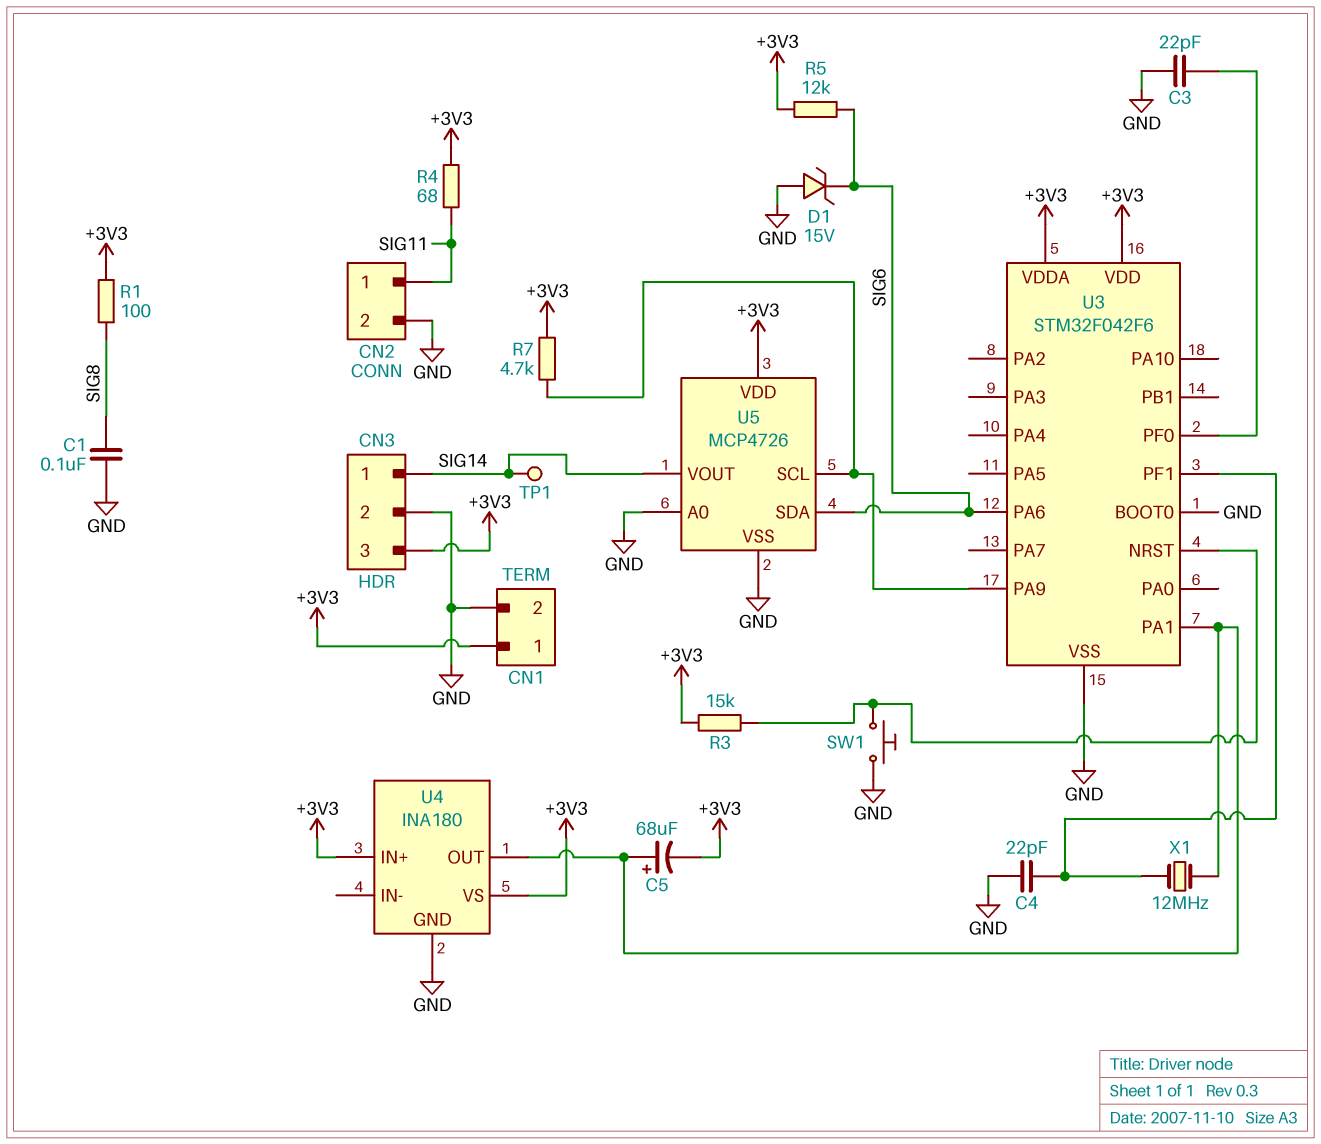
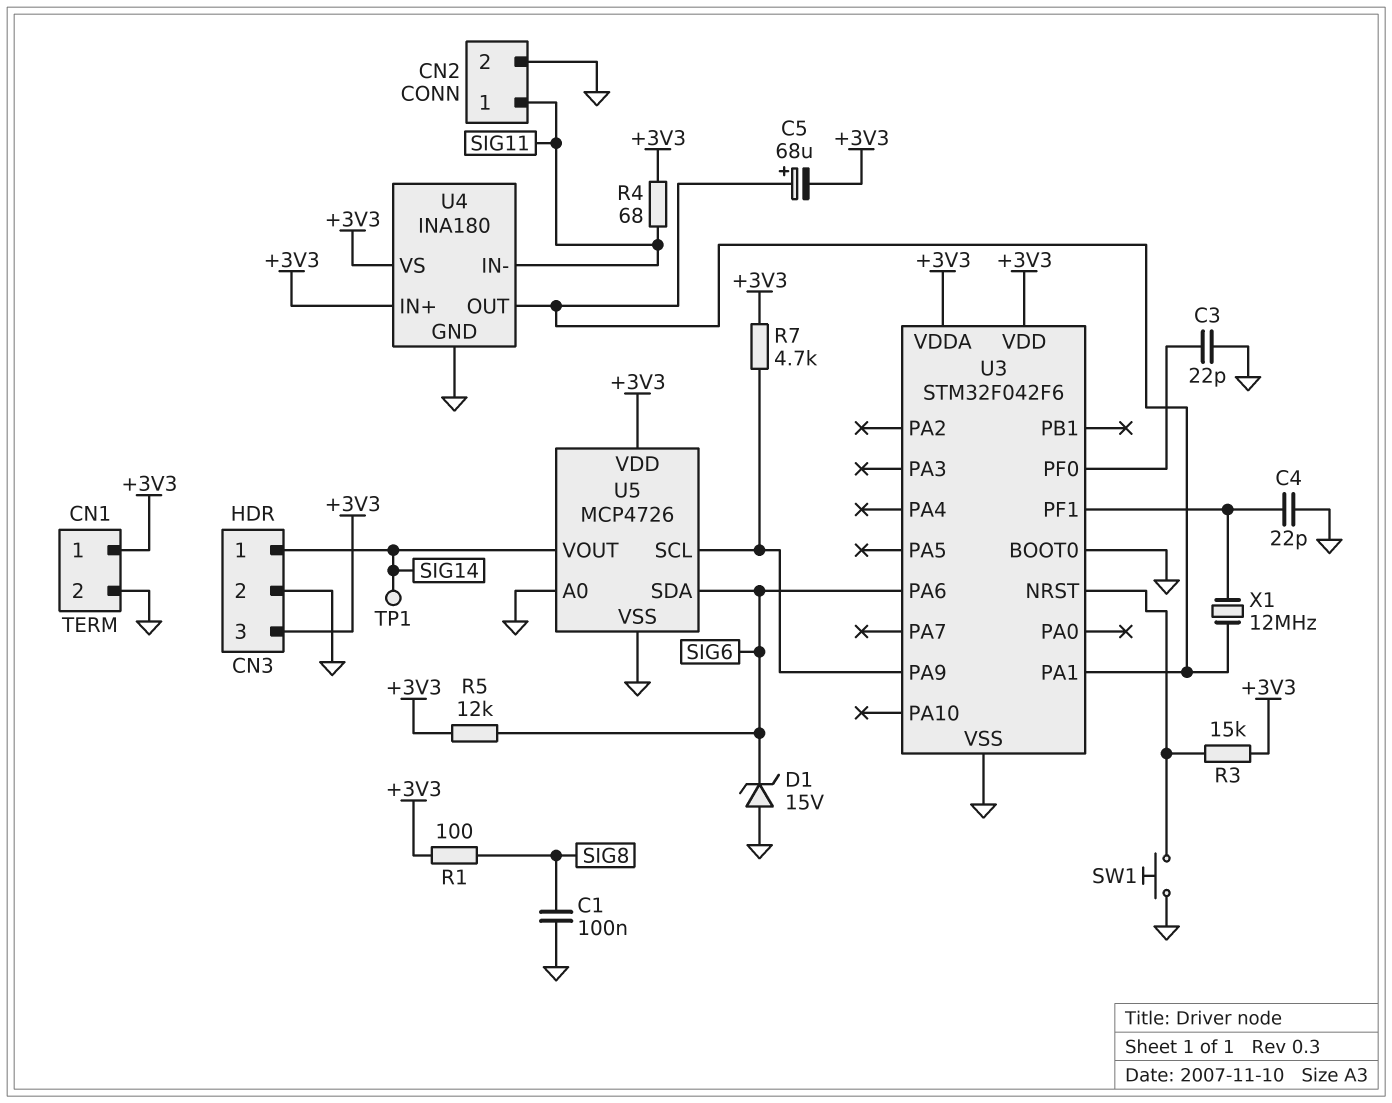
U4 pin IN-: none -> SIG11

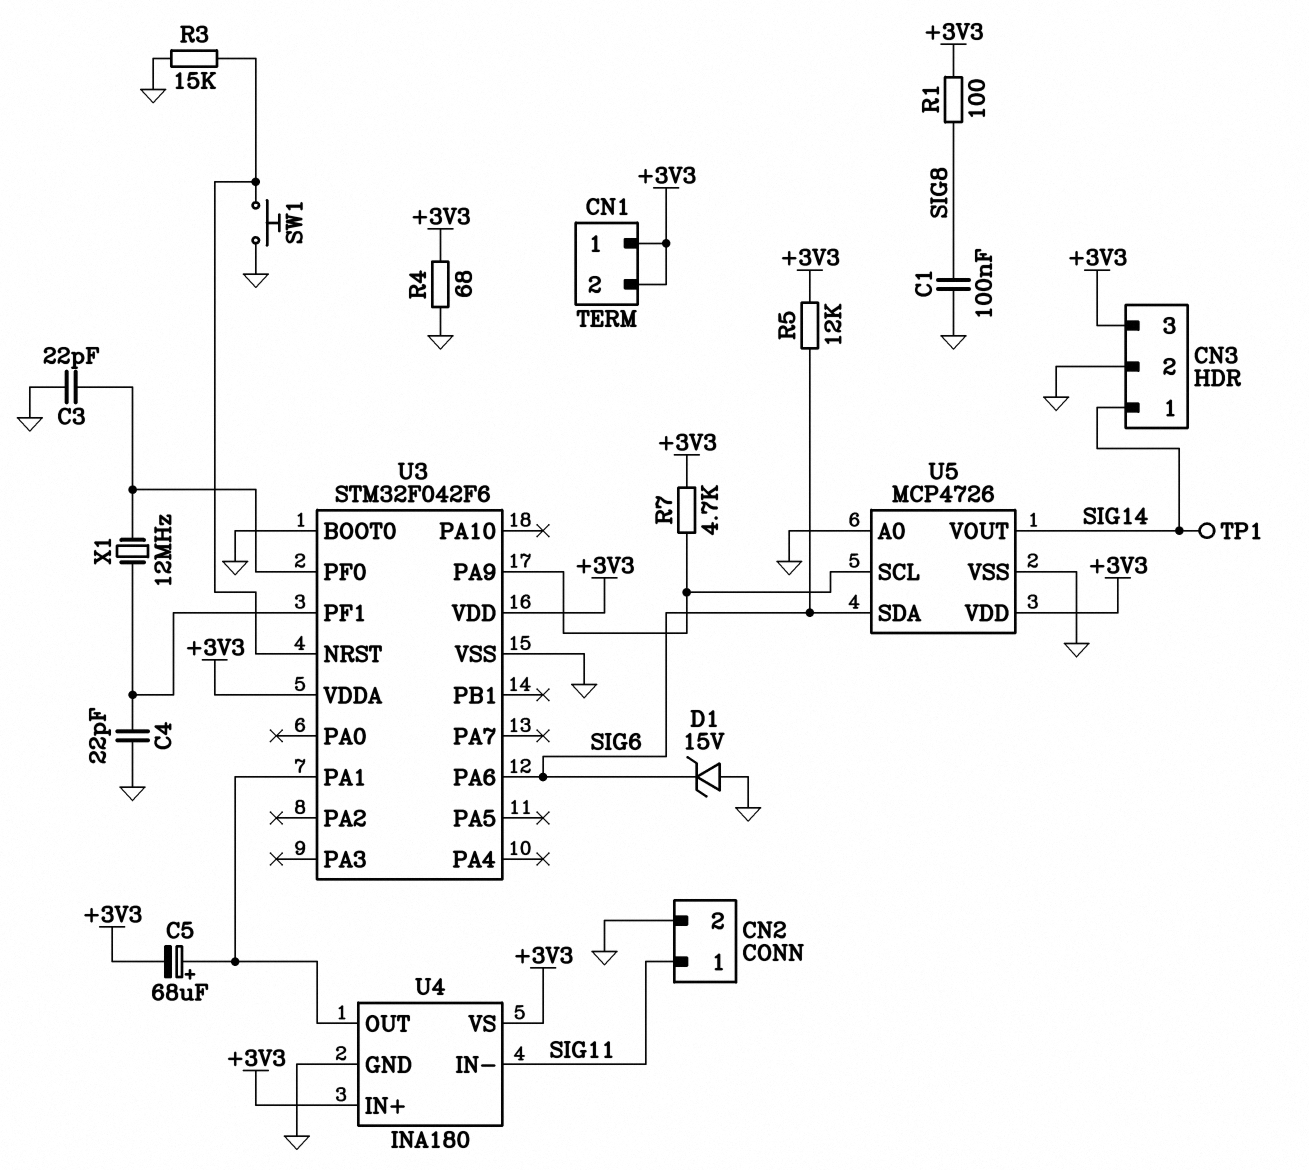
CN1 pin 2: GND -> +3V3
R3: 15k (+3V3, U3/NRST) -> 15k (GND, U3/NRST)
R4: 68 (+3V3, SIG11) -> 68 (+3V3, GND)
X1: 12MHz (U3/PA1, U3/PF1) -> 12MHz (U3/PF0, U3/PF1)

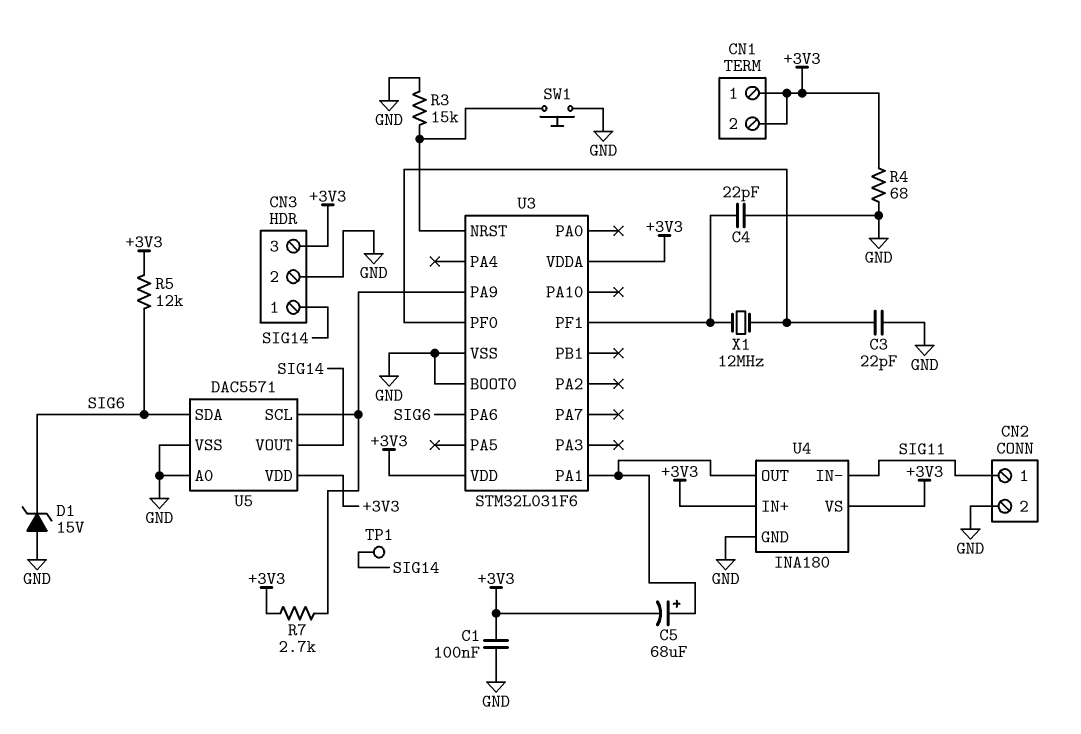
C1: 100nF (GND, SIG8) -> 100nF (+3V3, GND)
R1: 100 (+3V3, SIG8) -> none
R7: 4.7k (+3V3, U3/PA9) -> 2.7k (+3V3, U3/PA9)
U3: STM32F042F6 -> STM32L031F6
U5: MCP4726 -> DAC5571

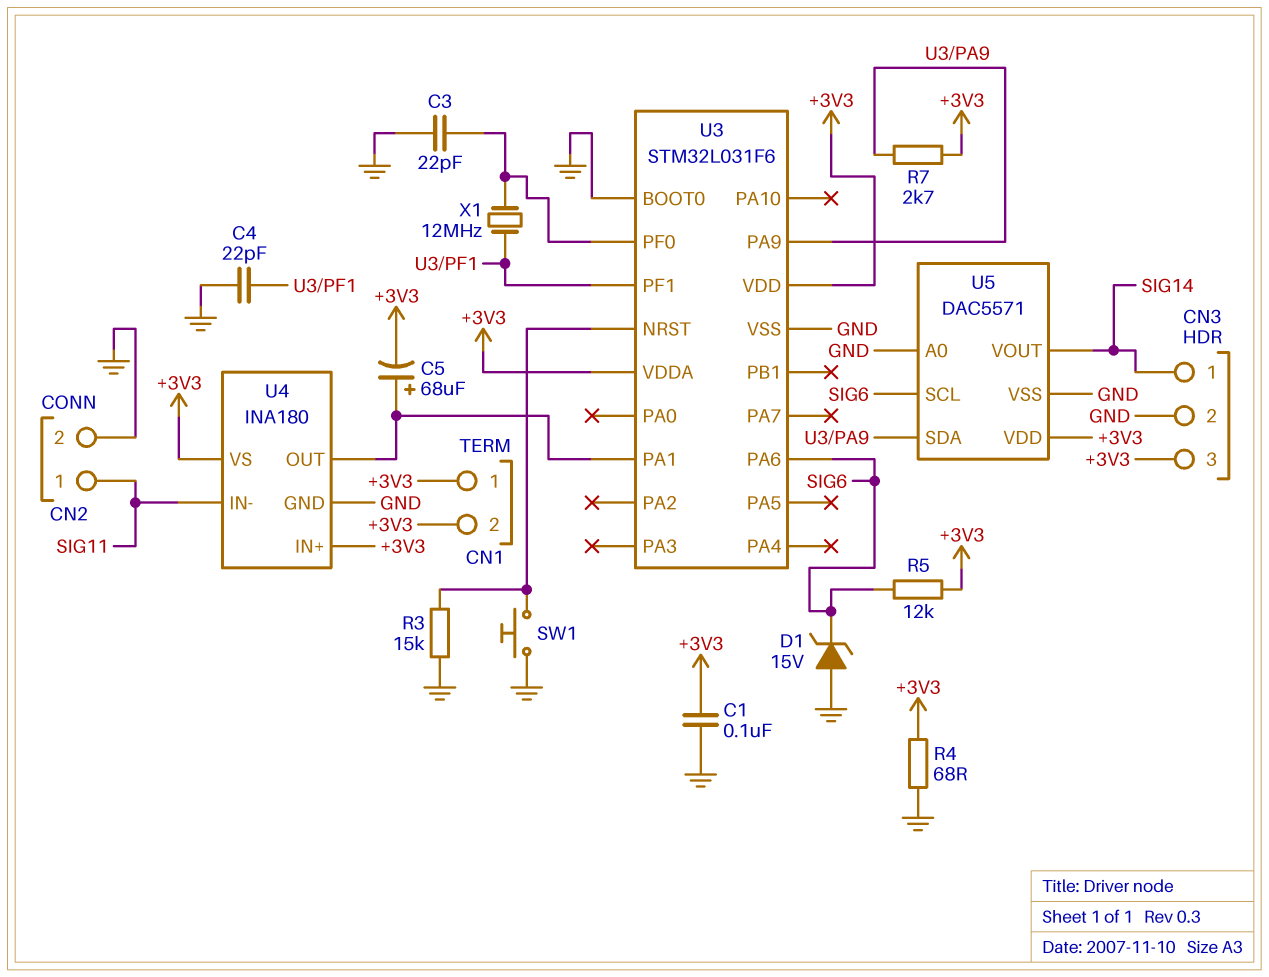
TP1: test point (SIG14) -> none
U5 pin SCL: U3/PA9 -> SIG6
U5 pin SDA: SIG6 -> U3/PA9

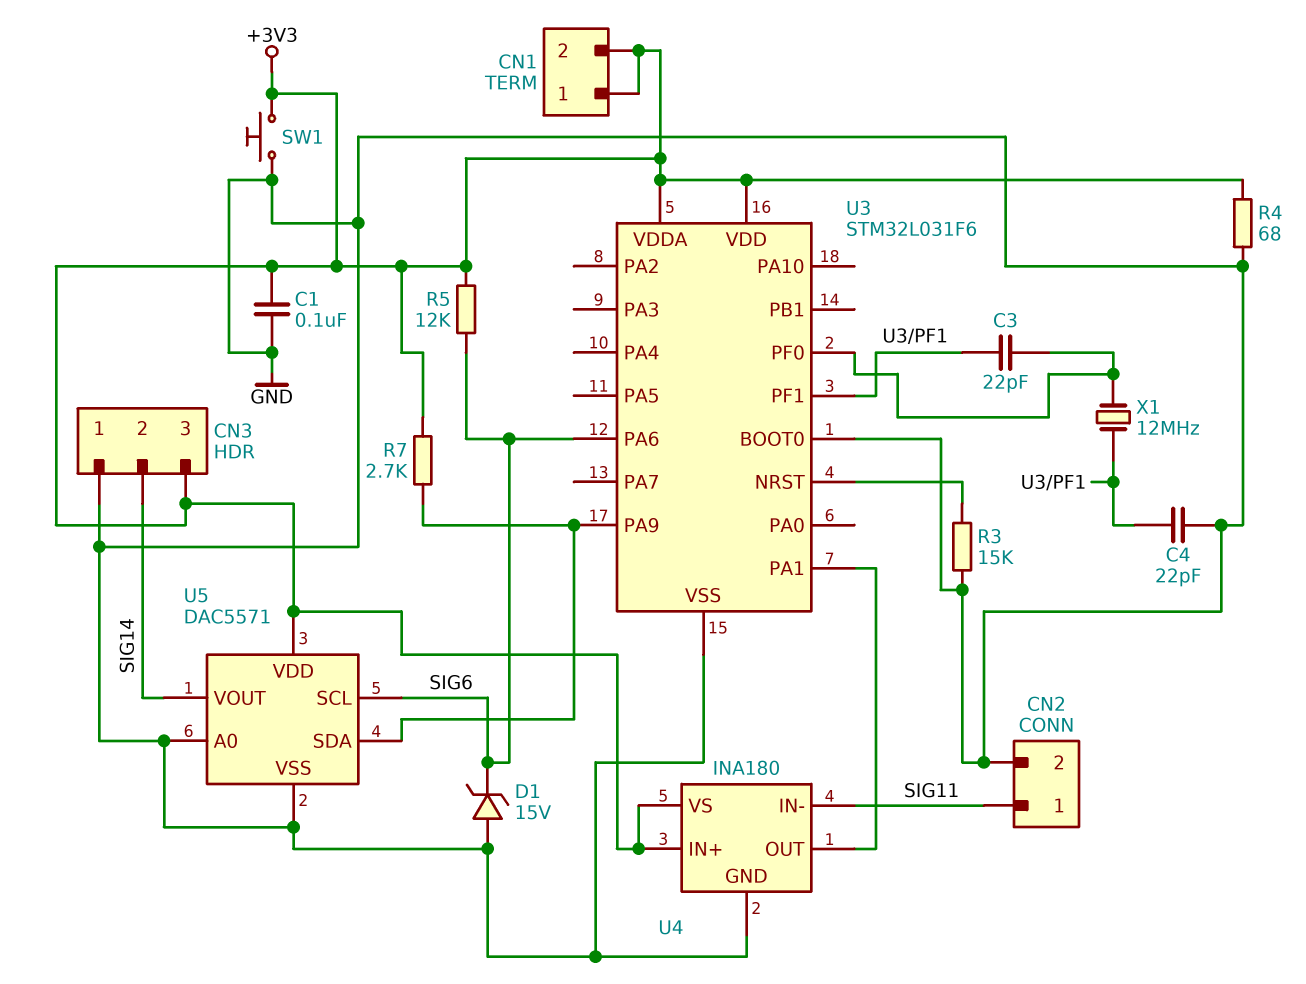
C3: 22pF (GND, U3/PF0) -> 22pF (U3/PF0, U3/PF1)
C5: 68uF (plus U3/PA1, minus +3V3) -> none
CN3 pin 1: SIG14 -> GND
CN3 pin 2: GND -> SIG14
SW1: button (GND, U3/NRST) -> button (+3V3, GND)

